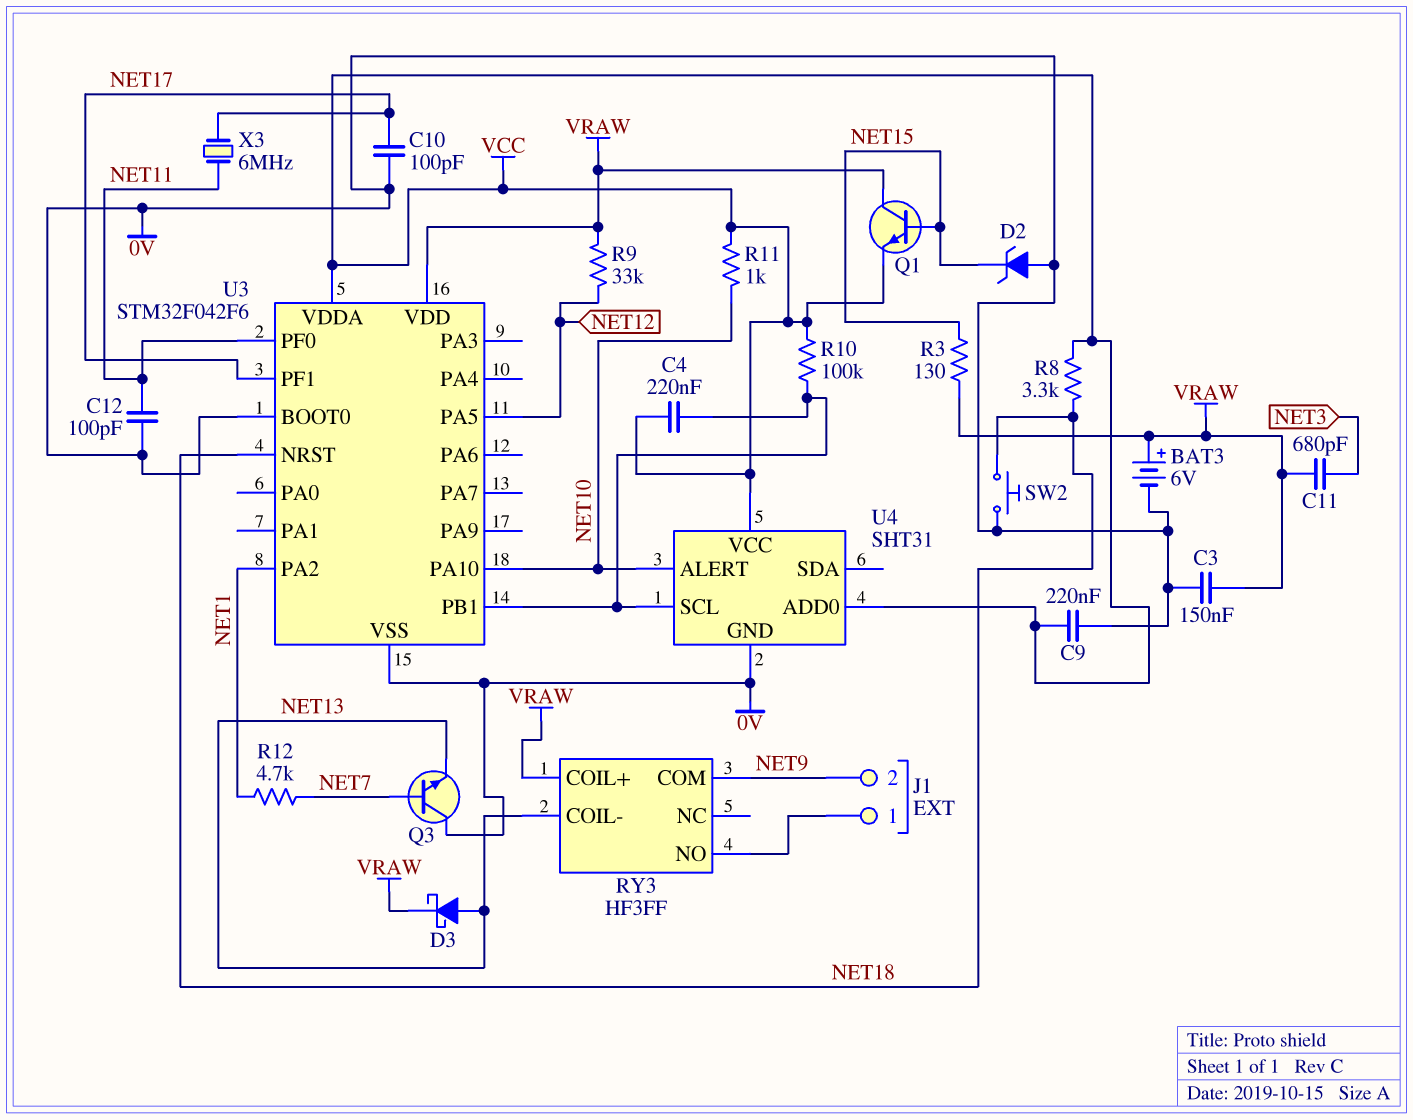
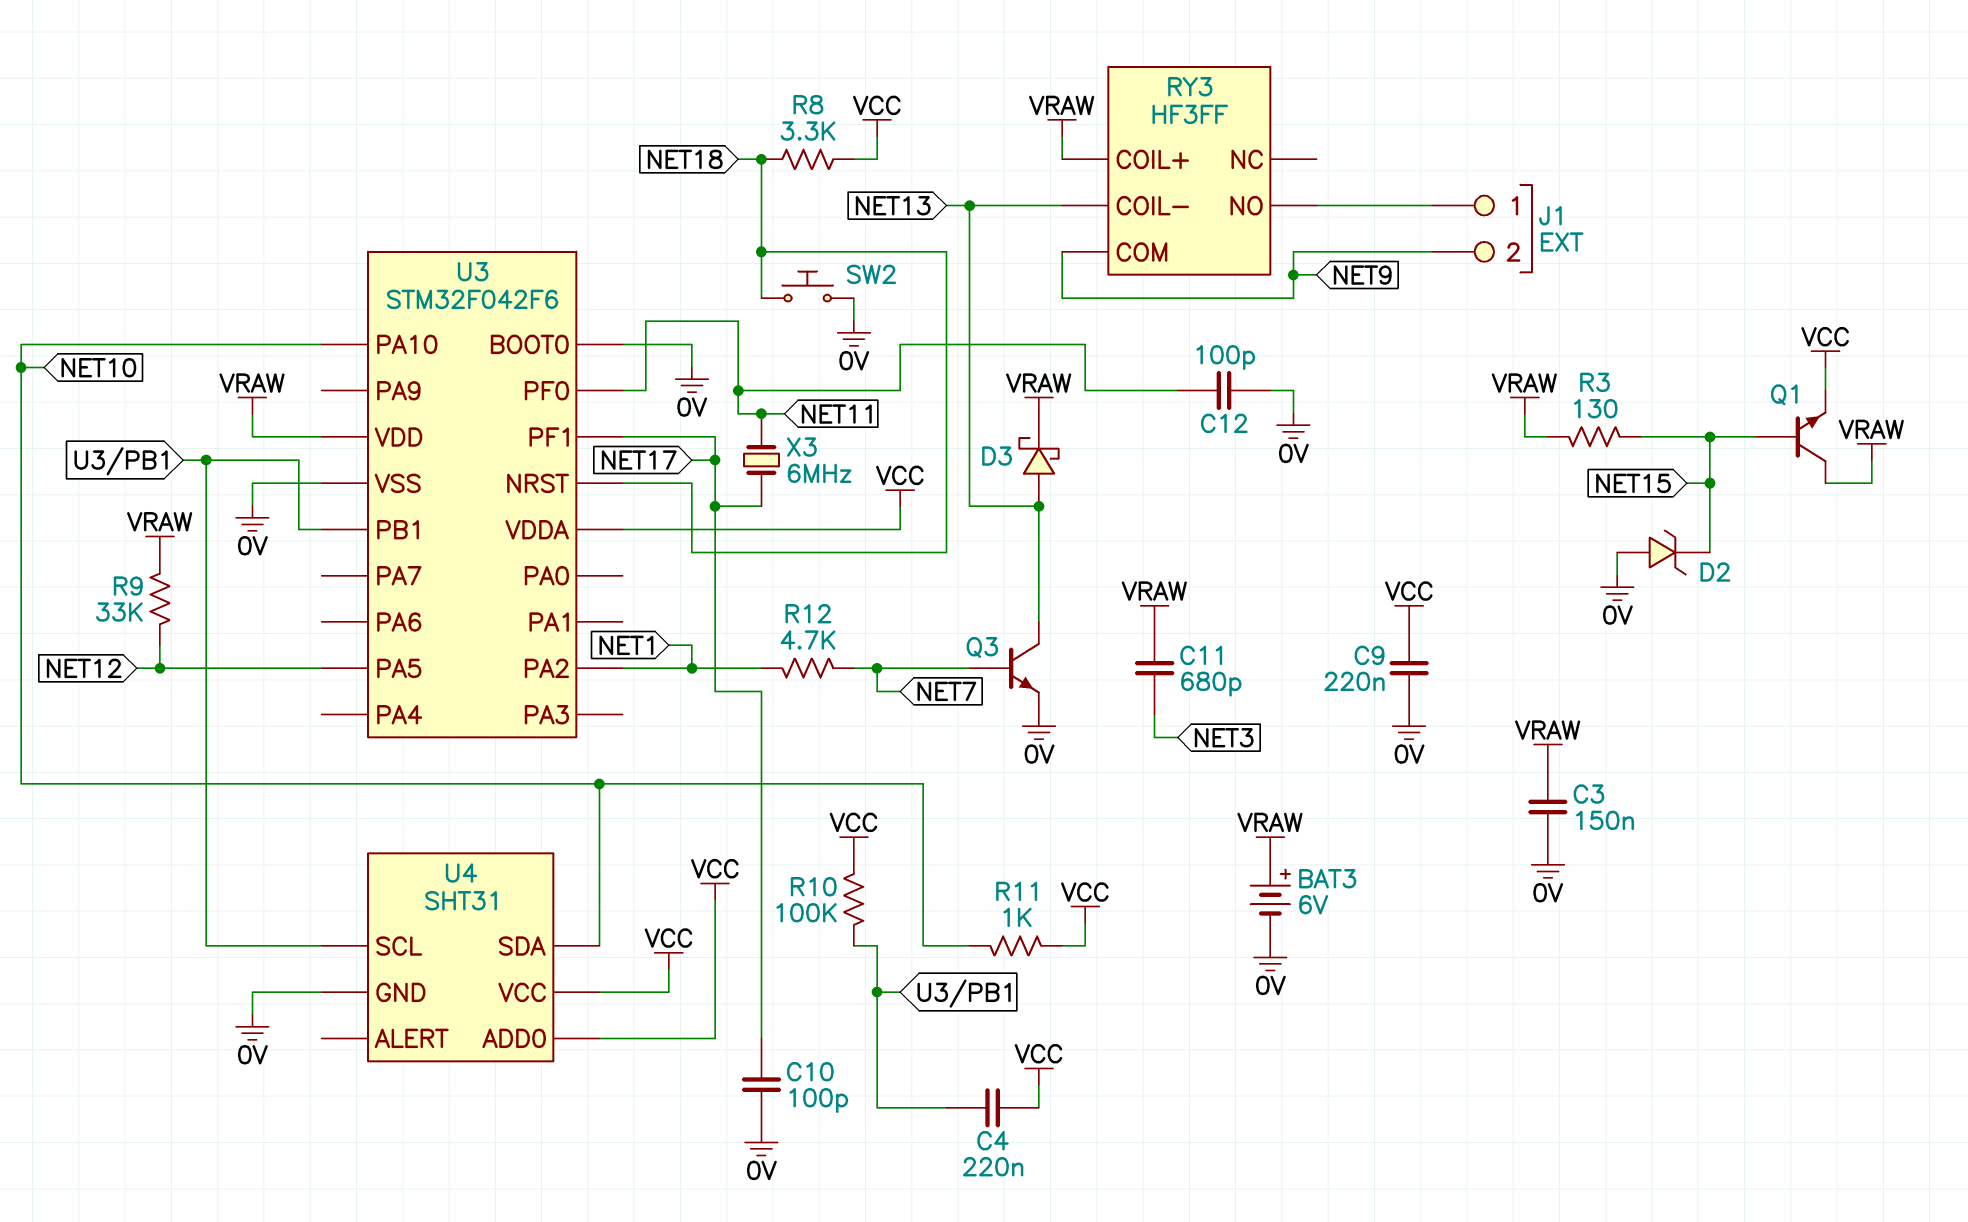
Q3: NPN (B NET7, C 0V, E NET13) -> NPN (B NET7, C NET13, E 0V)
U4 pin ALERT: NET10 -> none
U4 pin SDA: none -> NET10

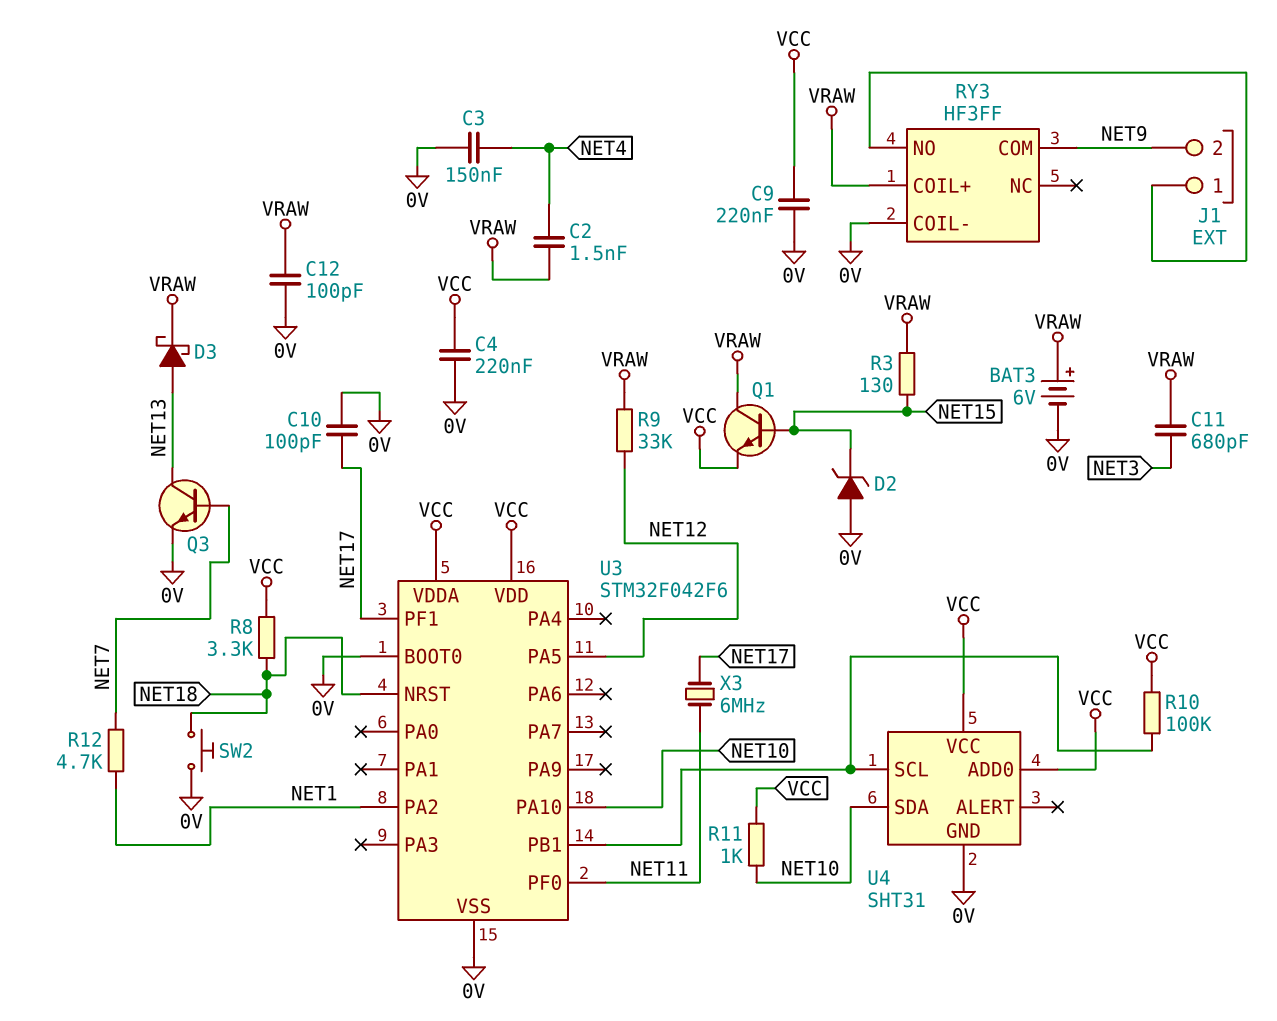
C2: none -> 1.5nF (NET4, VRAW)
C3: 150nF (0V, VRAW) -> 150nF (0V, NET4)
C4: 220nF (U3/PB1, VCC) -> 220nF (0V, VCC)
C12: 100pF (0V, NET11) -> 100pF (0V, VRAW)
RY3 pin COIL-: NET13 -> 0V
U3 pin VDD: VRAW -> VCC

